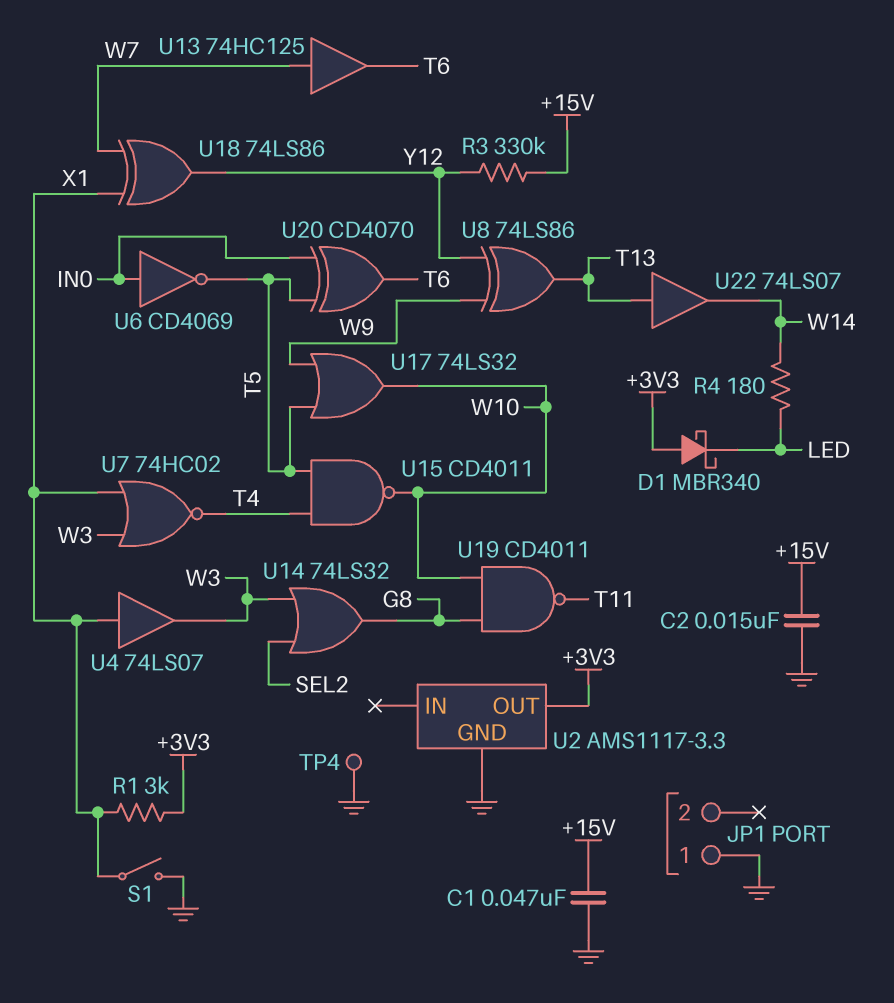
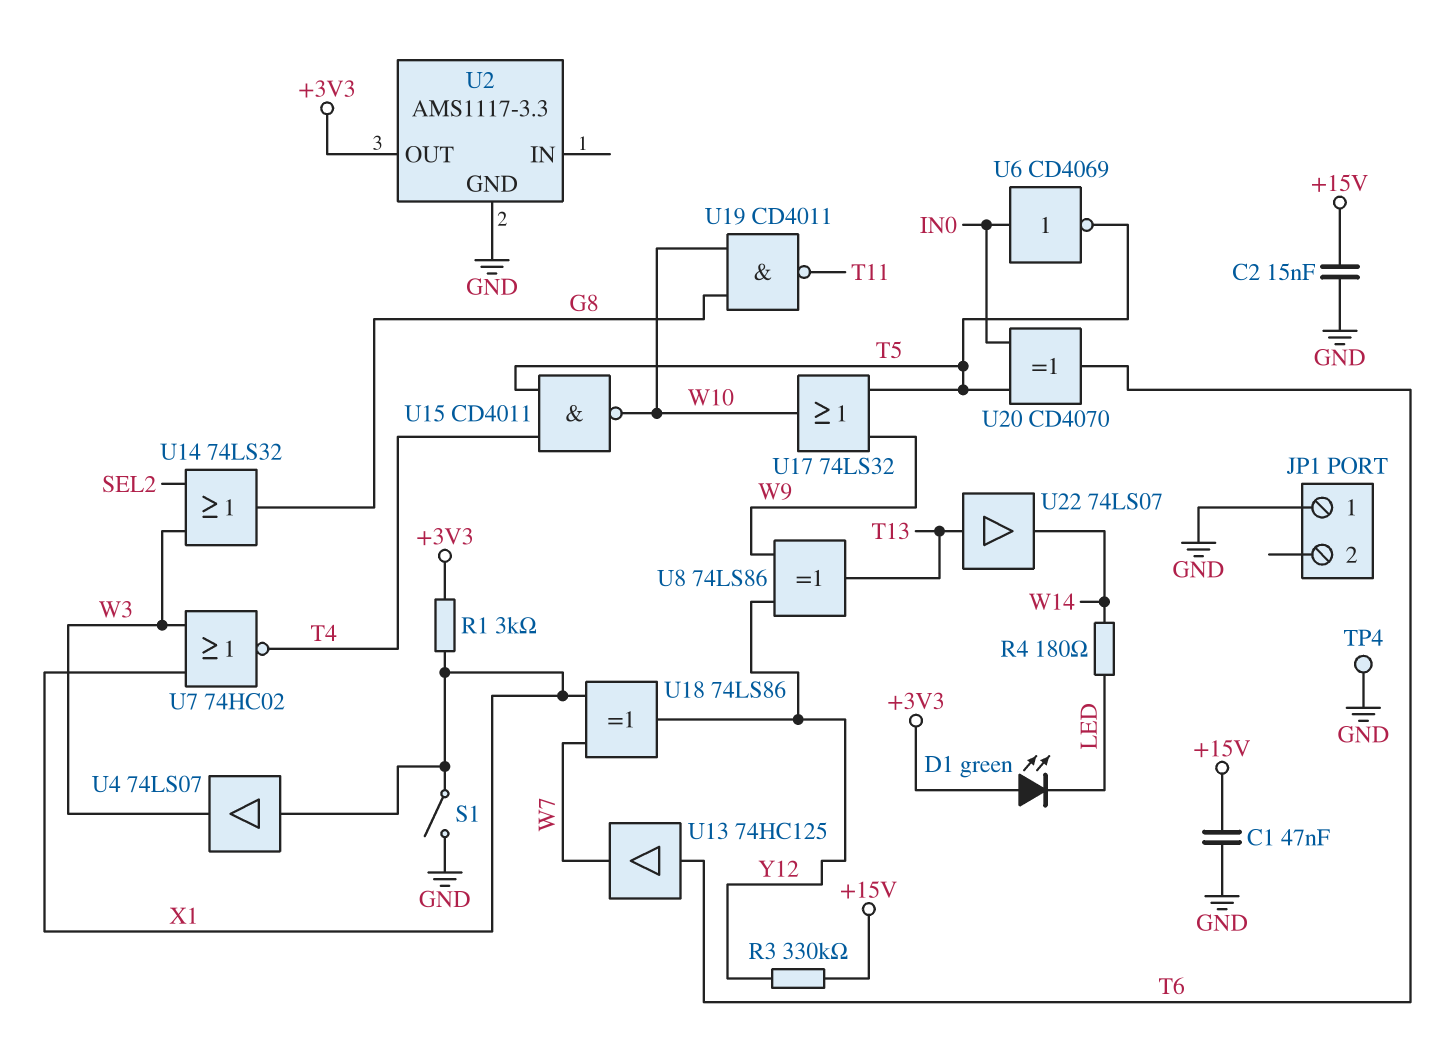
D1: schottky MBR340 (A +3V3, K LED) -> LED green (A +3V3, K LED)
U13: buffer 74HC125 (in W7, out T6) -> buffer 74HC125 (in T6, out W7)

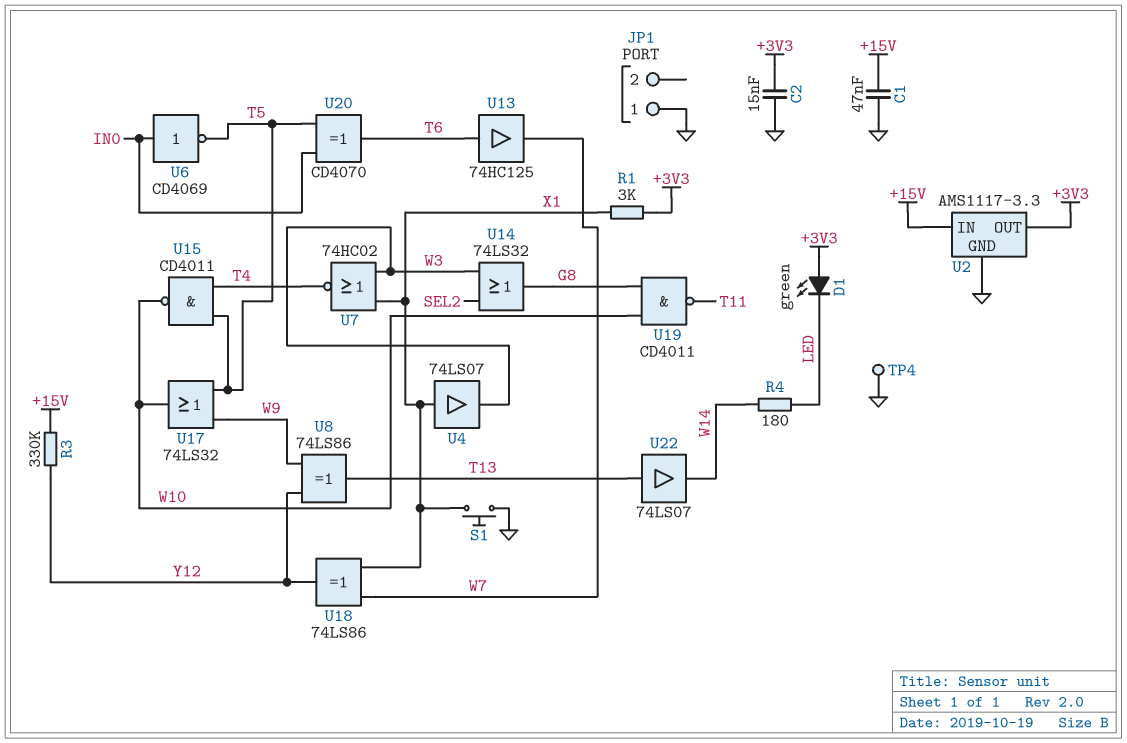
C2: 15nF (+15V, GND) -> 15nF (+3V3, GND)
S1: switch (GND, X1) -> button (GND, X1)
U2 pin IN: none -> +15V

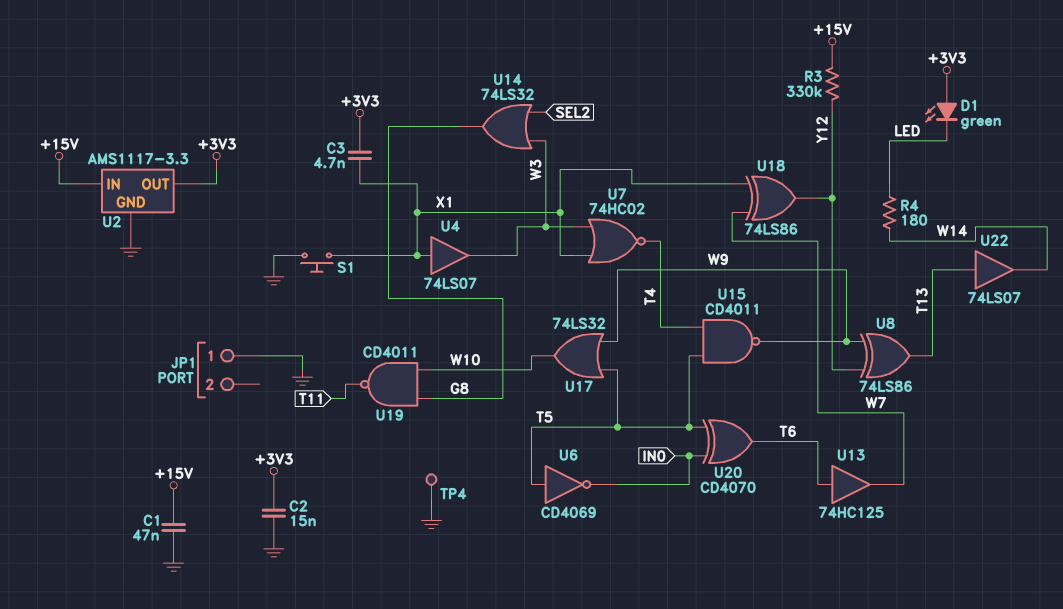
C3: none -> 4.7nF (+3V3, X1)
R1: 3k (+3V3, X1) -> none
U6: NOT CD4069 (in IN0, out T5) -> NOT CD4069 (in T5, out IN0)
U15: NAND CD4011 (in T4, in T5, out W10) -> NAND CD4011 (in T4, in T5, out W9)

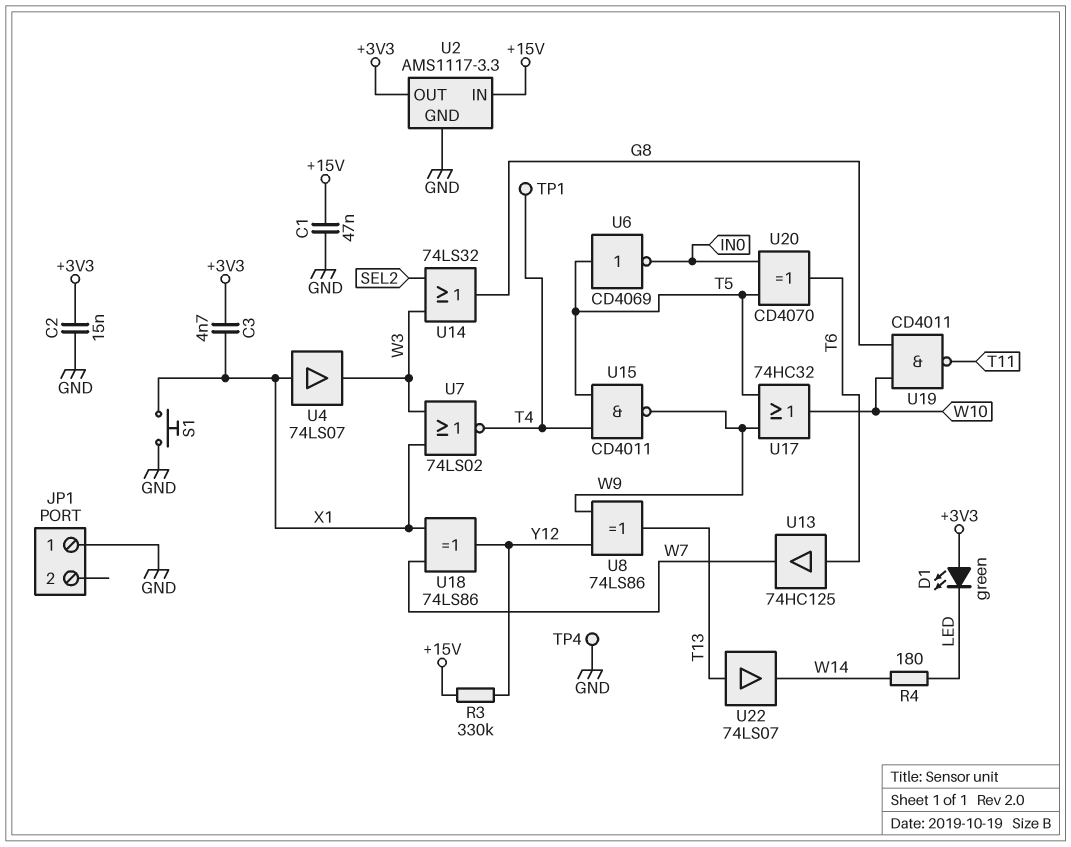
TP1: none -> test point (T4)
U7: NOR 74HC02 (in W3, in X1, out T4) -> NOR 74LS02 (in W3, in X1, out T4)
U17: OR 74LS32 (in T5, in W9, out W10) -> OR 74HC32 (in T5, in W9, out W10)

